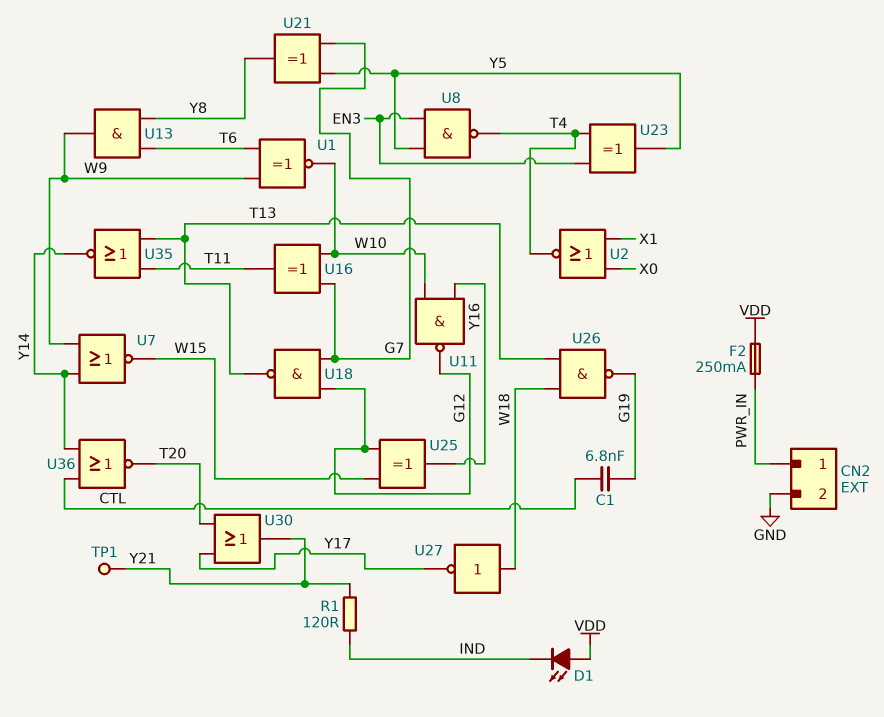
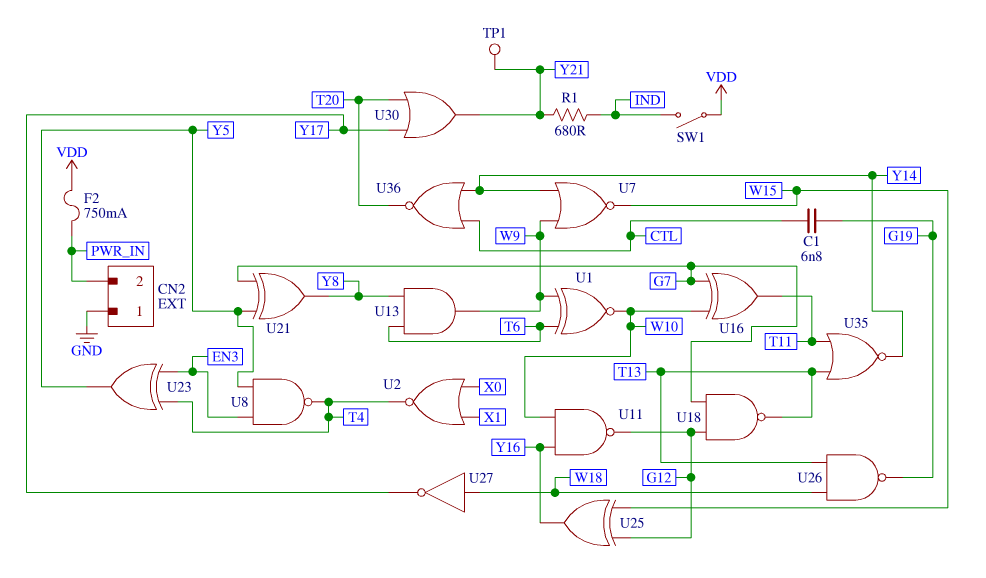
CN2 pin 1: PWR_IN -> GND
CN2 pin 2: GND -> PWR_IN
D1: LED (A VDD, K IND) -> none
F2: 250mA (PWR_IN, VDD) -> 750mA (PWR_IN, VDD)
R1: 120 (IND, Y21) -> 680 (IND, Y21)
SW1: none -> switch (IND, VDD)

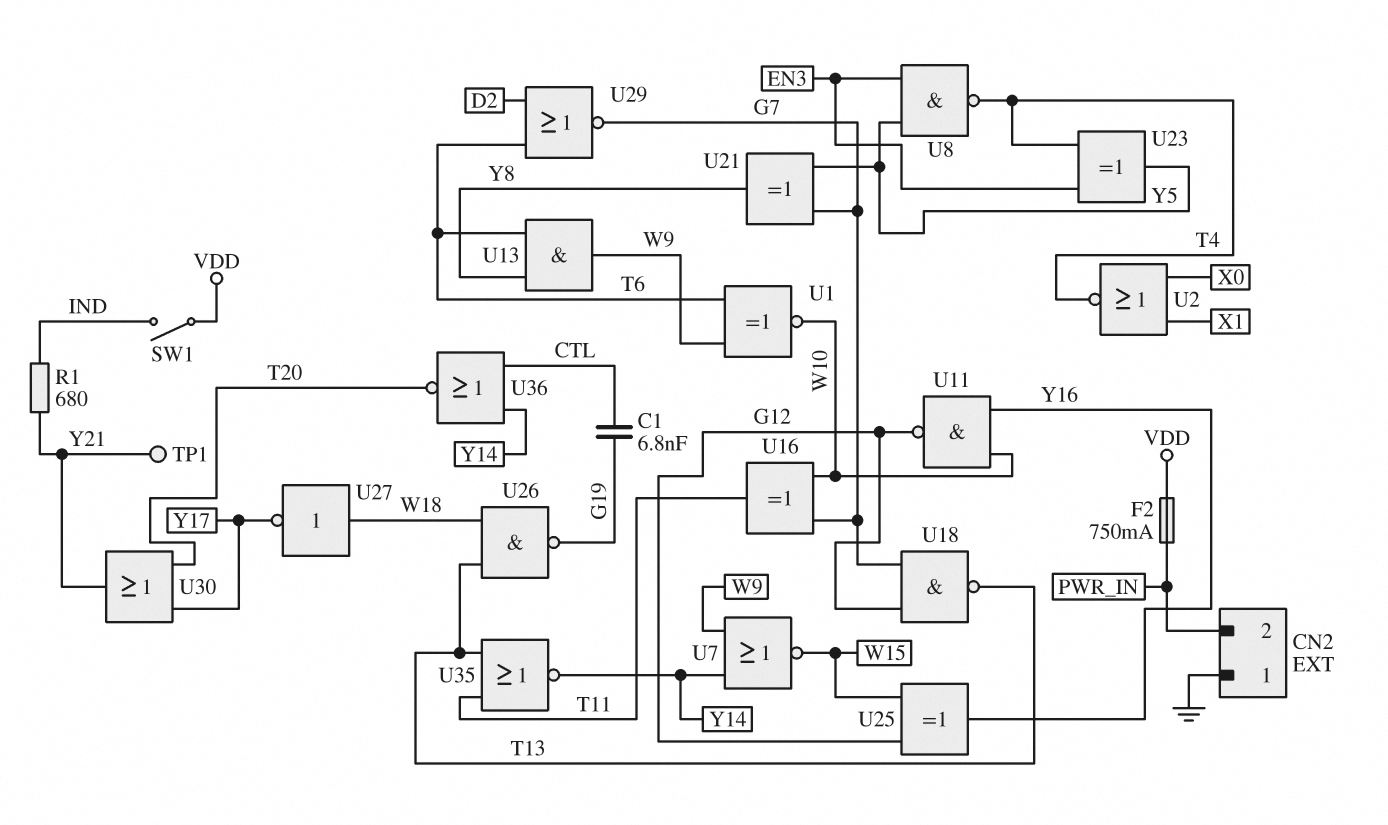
U29: none -> NOR (in D2, in T6, out G7)

